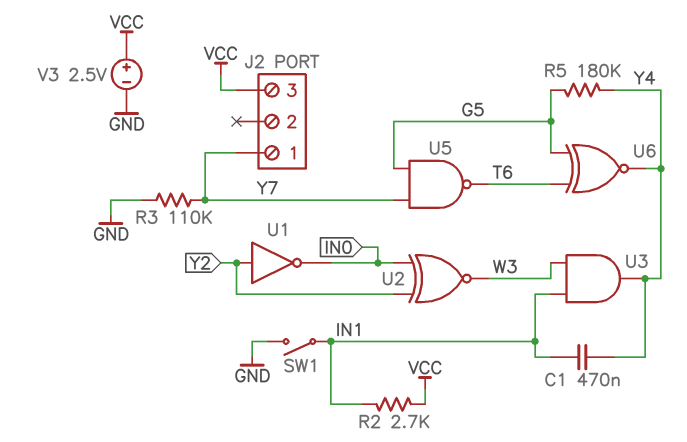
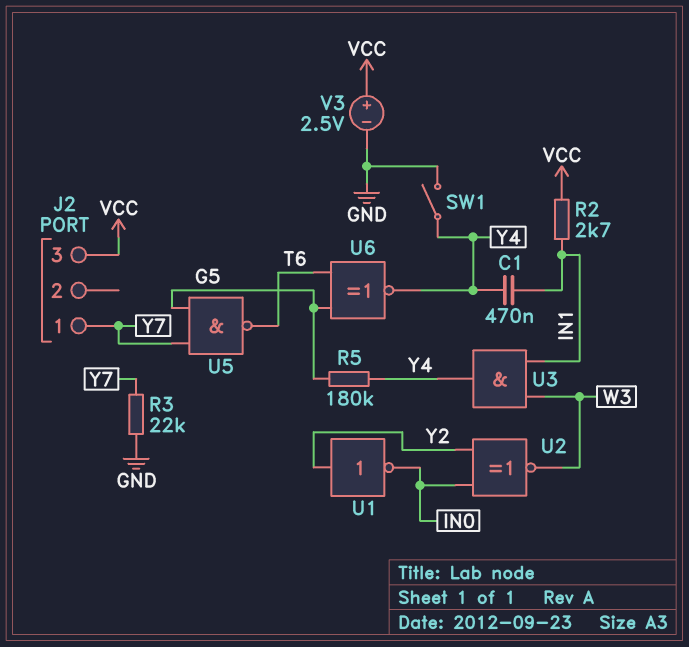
R3: 110k (GND, Y7) -> 22k (GND, Y7)
SW1: switch (GND, IN1) -> switch (GND, Y4)

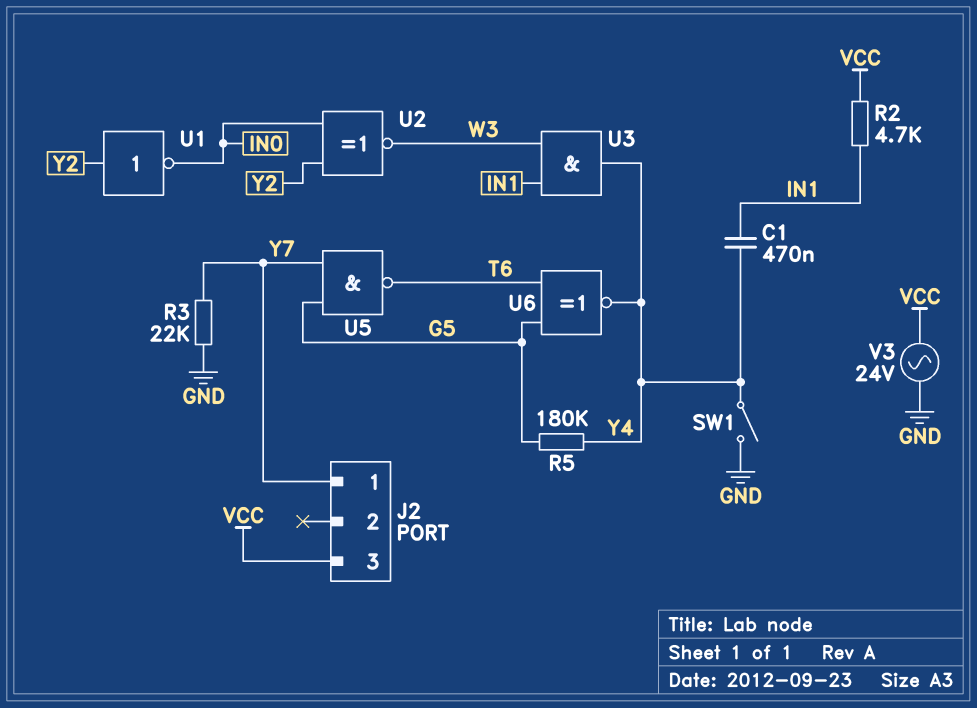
R2: 2.7k (IN1, VCC) -> 4.7k (IN1, VCC)
V3: 2.5V (plus VCC, minus GND) -> AC 24V (GND, VCC)

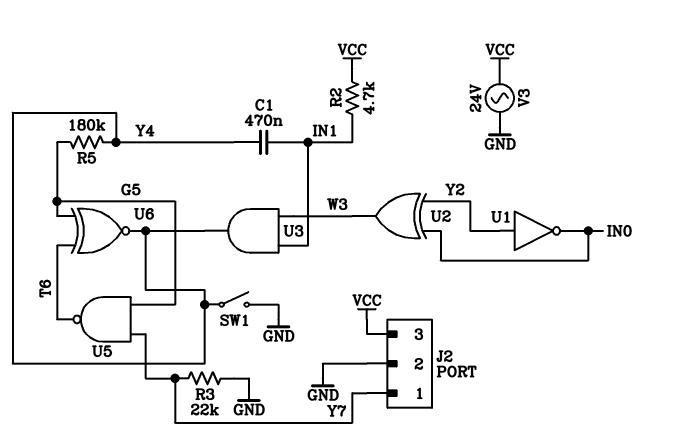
J2 pin 2: none -> GND
U2: XNOR (in IN0, in Y2, out W3) -> XOR (in IN0, in Y2, out W3)

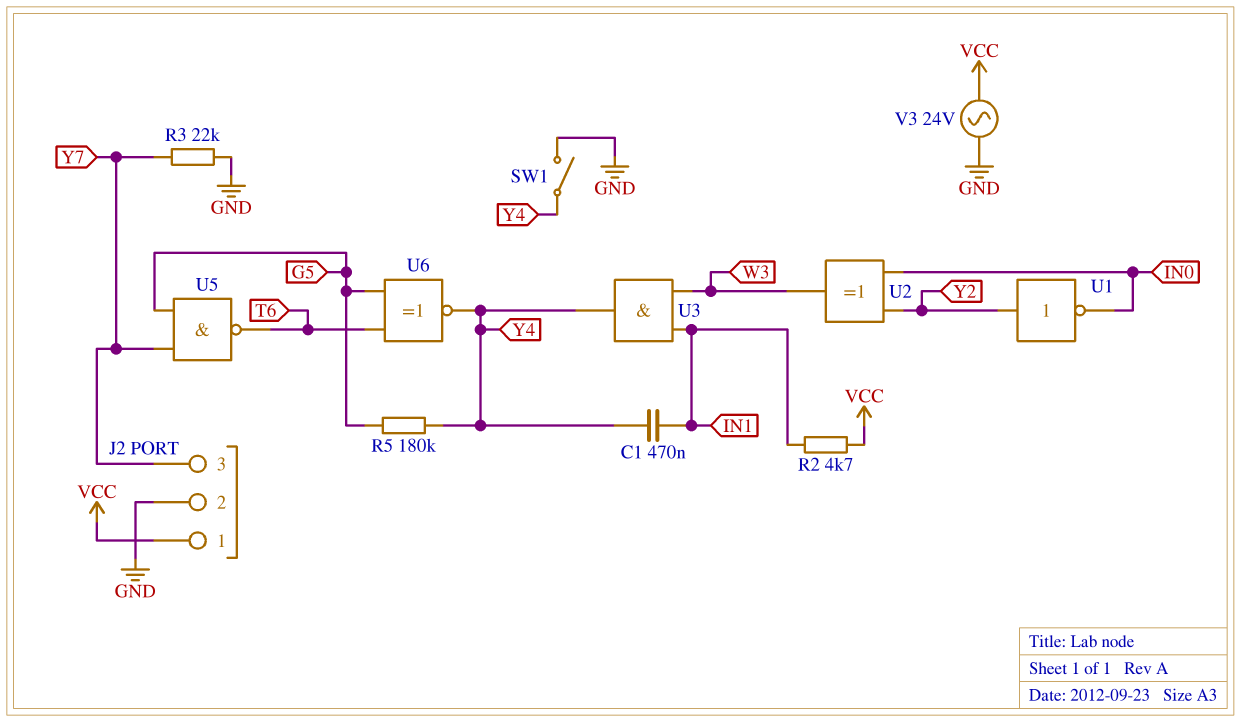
J2 pin 1: Y7 -> VCC
J2 pin 3: VCC -> Y7

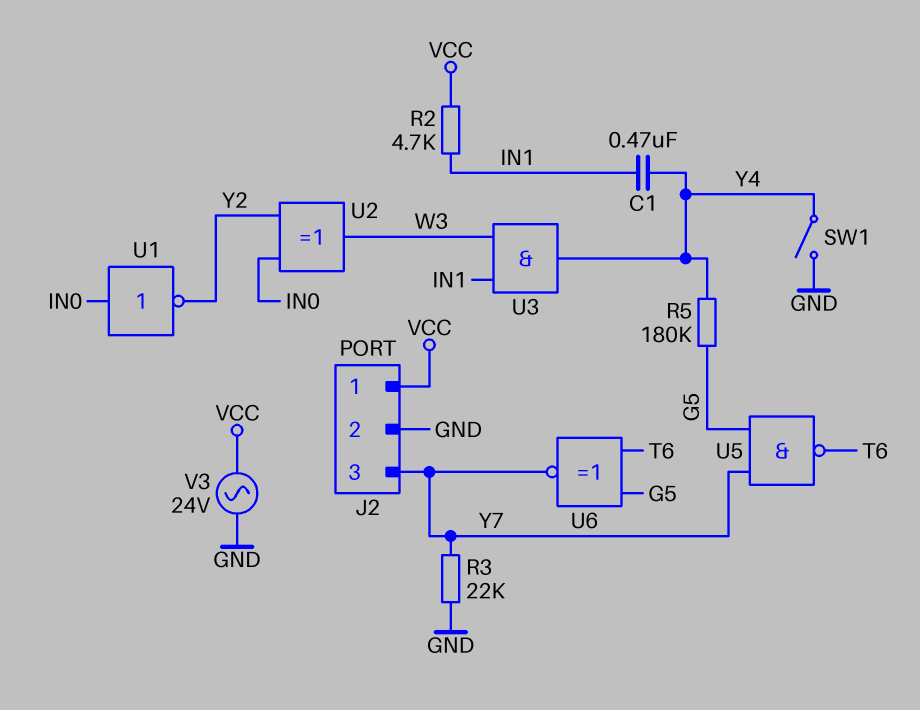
U1: NOT (in Y2, out IN0) -> NOT (in IN0, out Y2)
U6: XNOR (in G5, in T6, out Y4) -> XNOR (in G5, in T6, out Y7)

